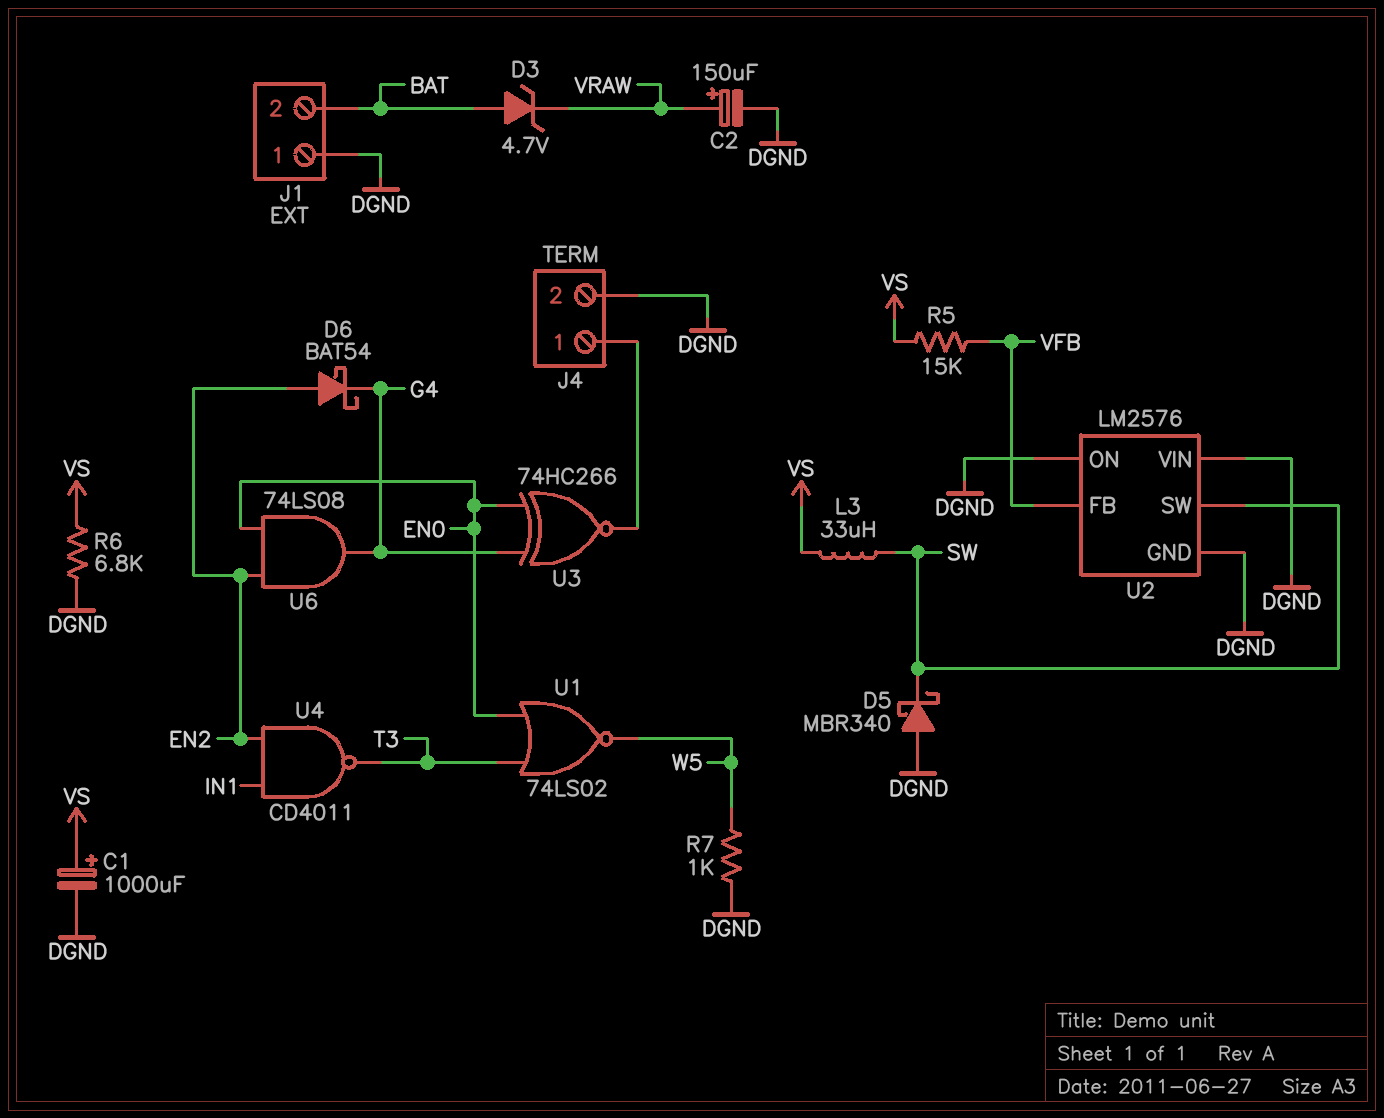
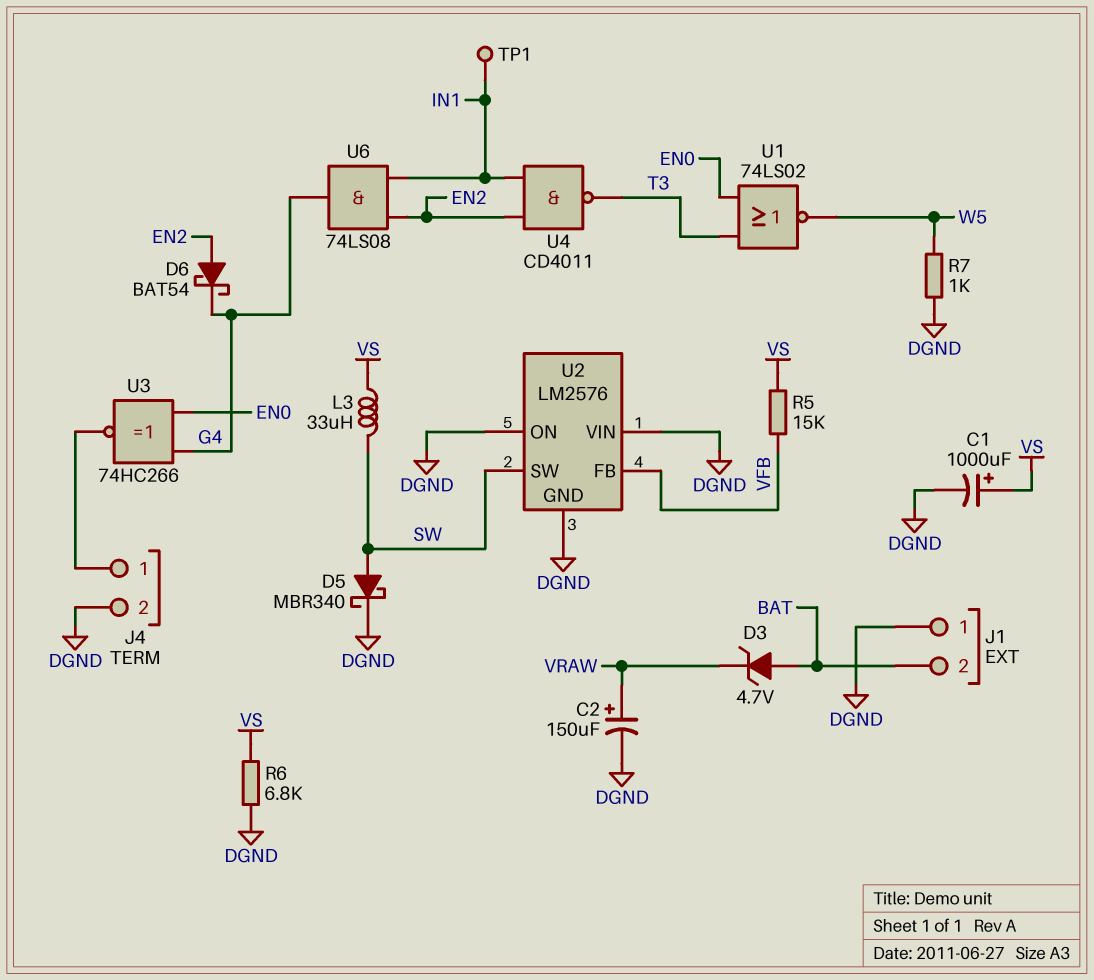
D5: schottky MBR340 (A DGND, K SW) -> schottky MBR340 (A SW, K DGND)
TP1: none -> test point (IN1)
U6: AND 74LS08 (in EN0, in EN2, out G4) -> AND 74LS08 (in EN2, in IN1, out G4)

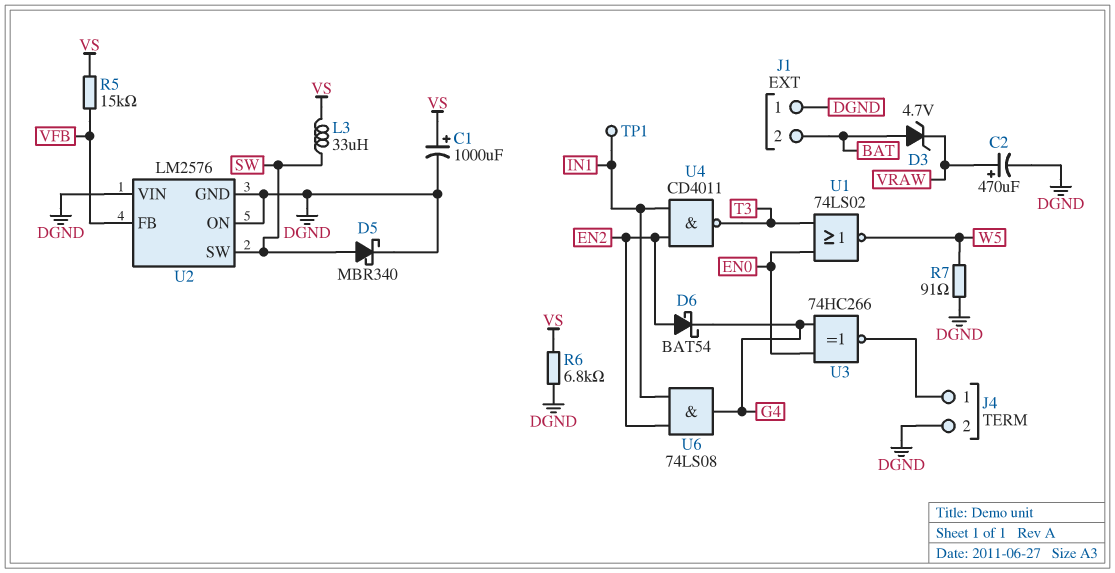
C2: 150uF (plus VRAW, minus DGND) -> 470uF (plus VRAW, minus DGND)
R7: 1k (DGND, W5) -> 91 (DGND, W5)

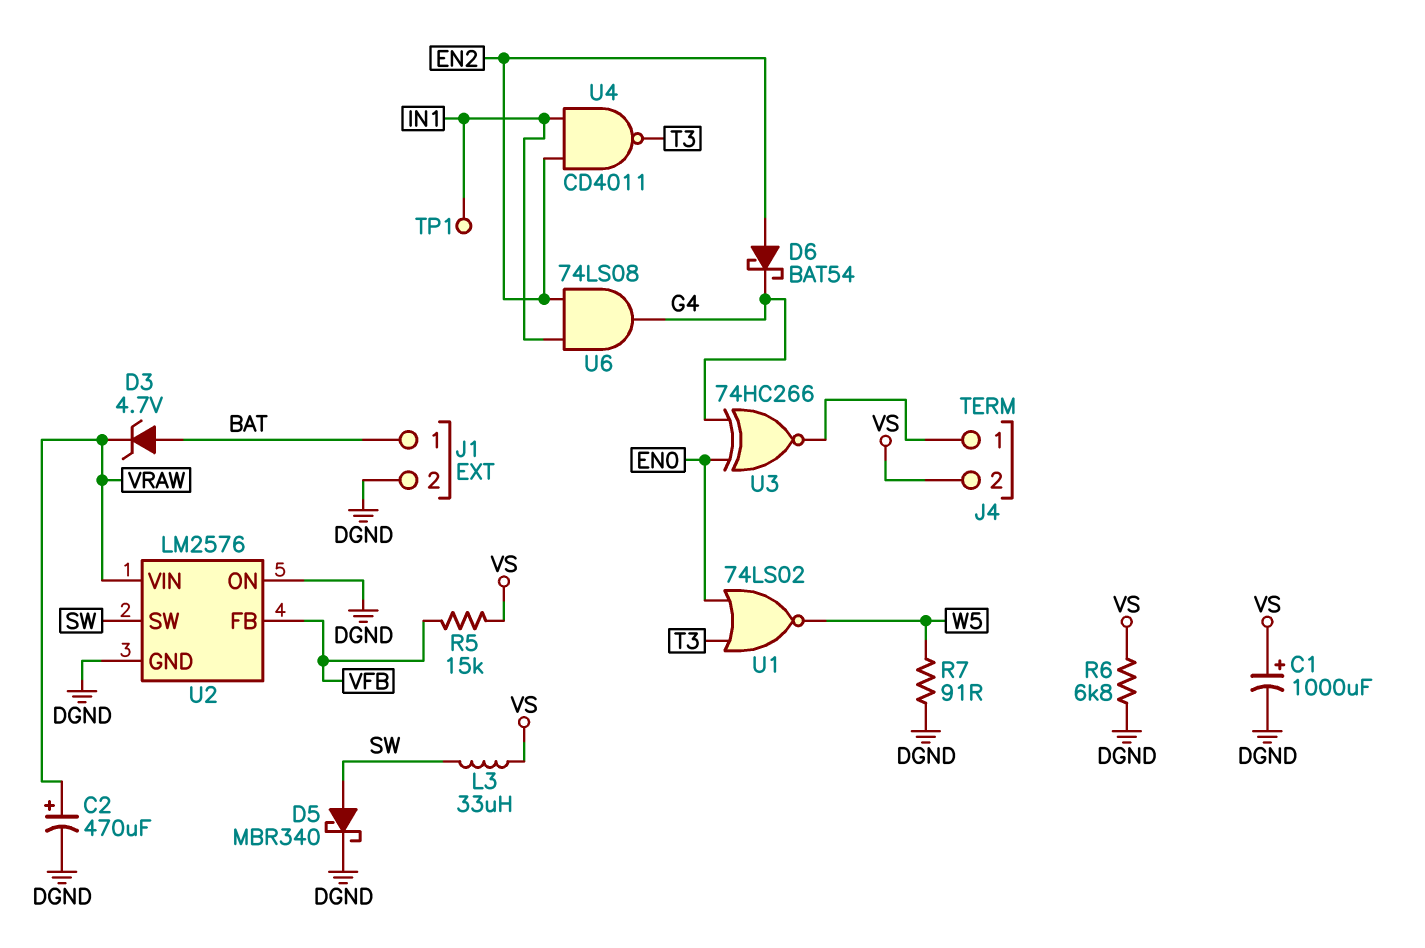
J1 pin 1: DGND -> BAT
J1 pin 2: BAT -> DGND
J4 pin 2: DGND -> VS
U2 pin VIN: DGND -> VRAW

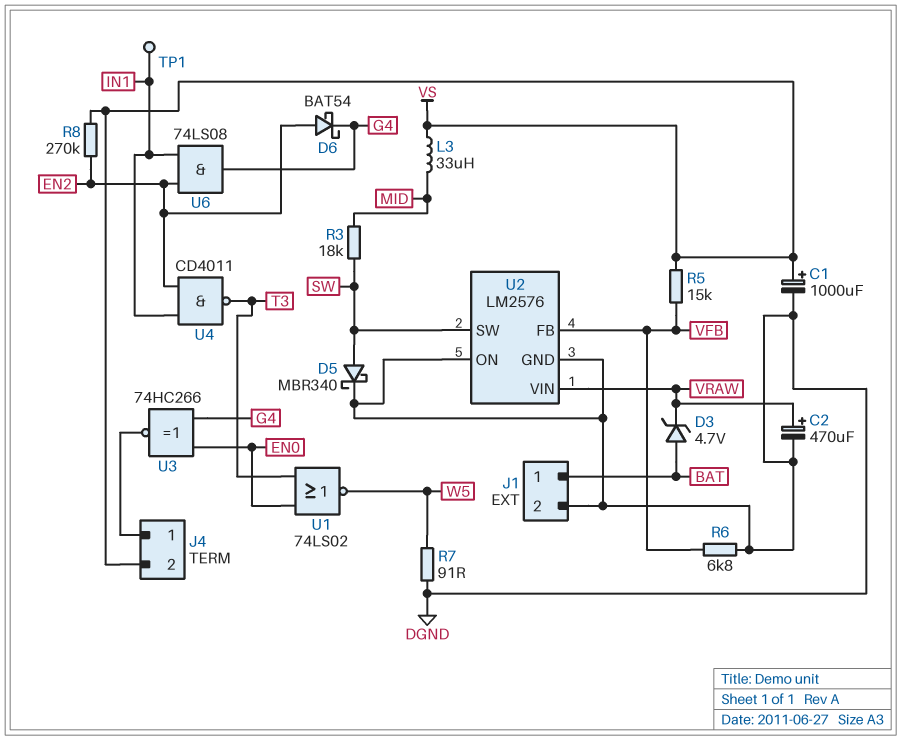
L3: 33uH (SW, VS) -> 33uH (MID, VS)
R3: none -> 18k (MID, SW)
R6: 6.8k (DGND, VS) -> 6.8k (DGND, VFB)
R8: none -> 270k (EN2, VS)

